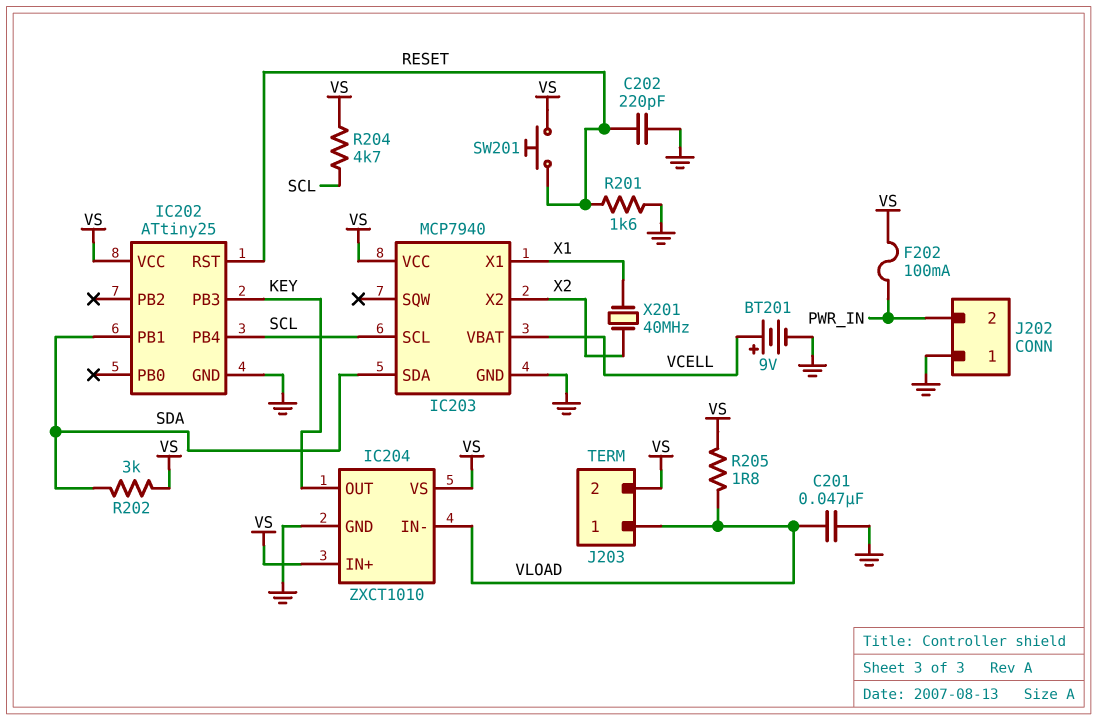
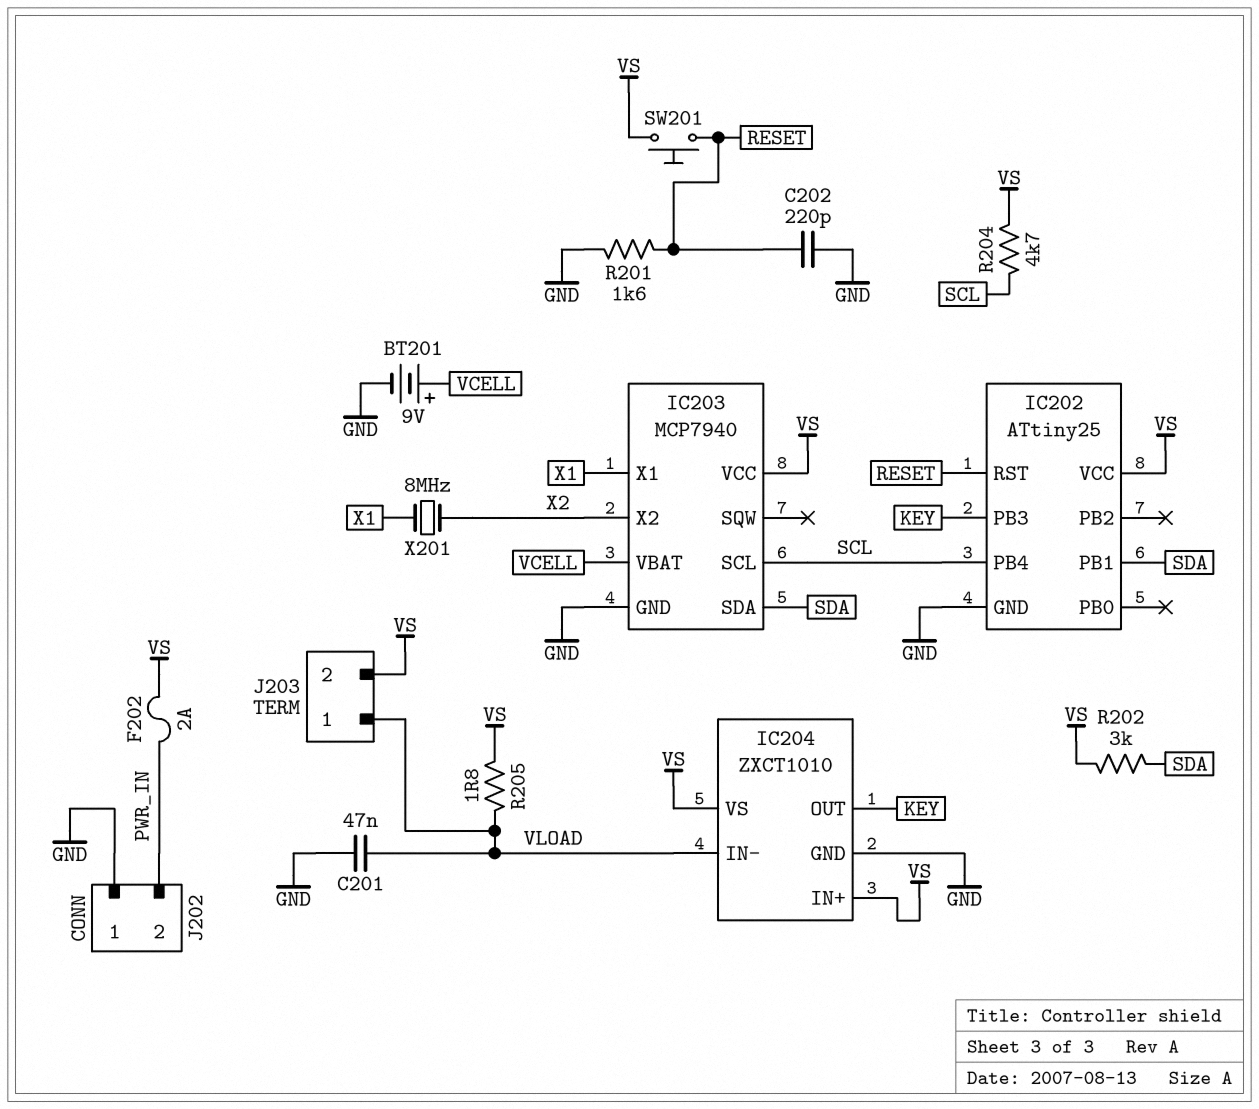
F202: 100mA (PWR_IN, VS) -> 2A (PWR_IN, VS)
X201: 40MHz (X1, X2) -> 8MHz (X1, X2)

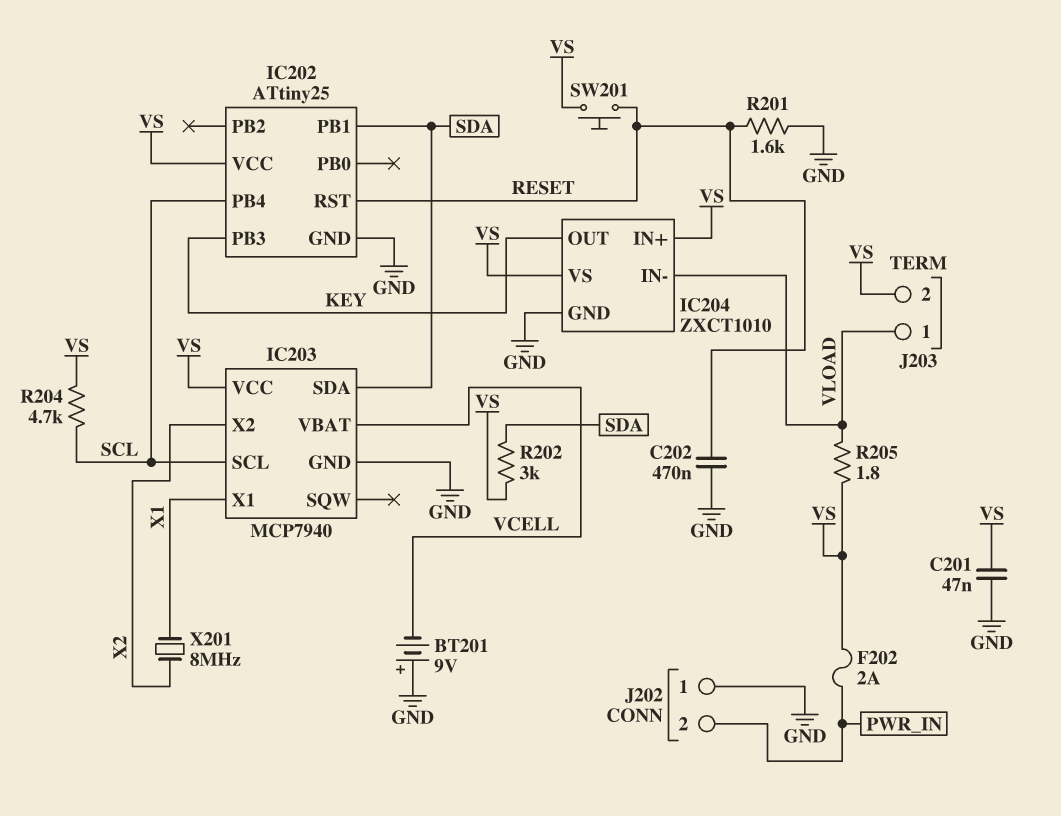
BT201: 9V (plus VCELL, minus GND) -> 9V (plus GND, minus VCELL)
C201: 47nF (GND, VLOAD) -> 47nF (GND, VS)
C202: 220pF (GND, RESET) -> 470nF (GND, RESET)

